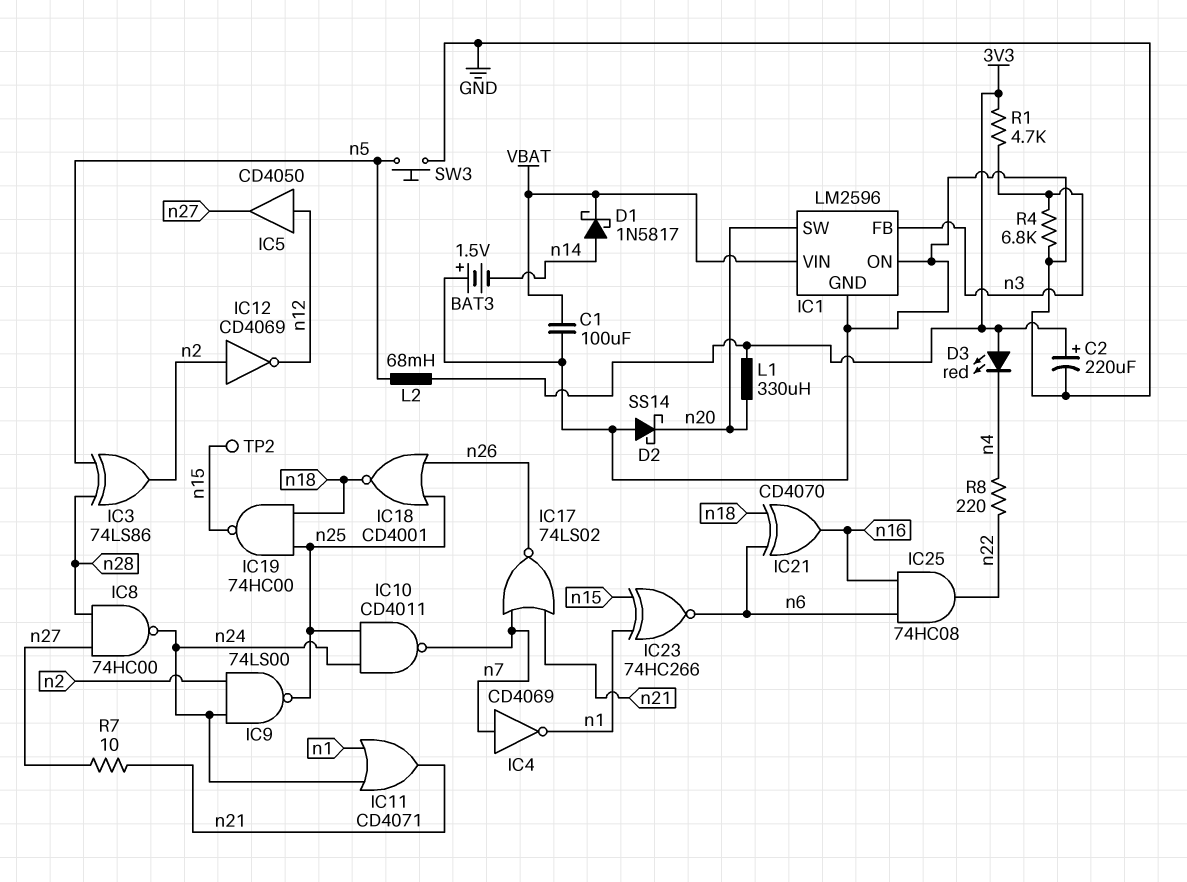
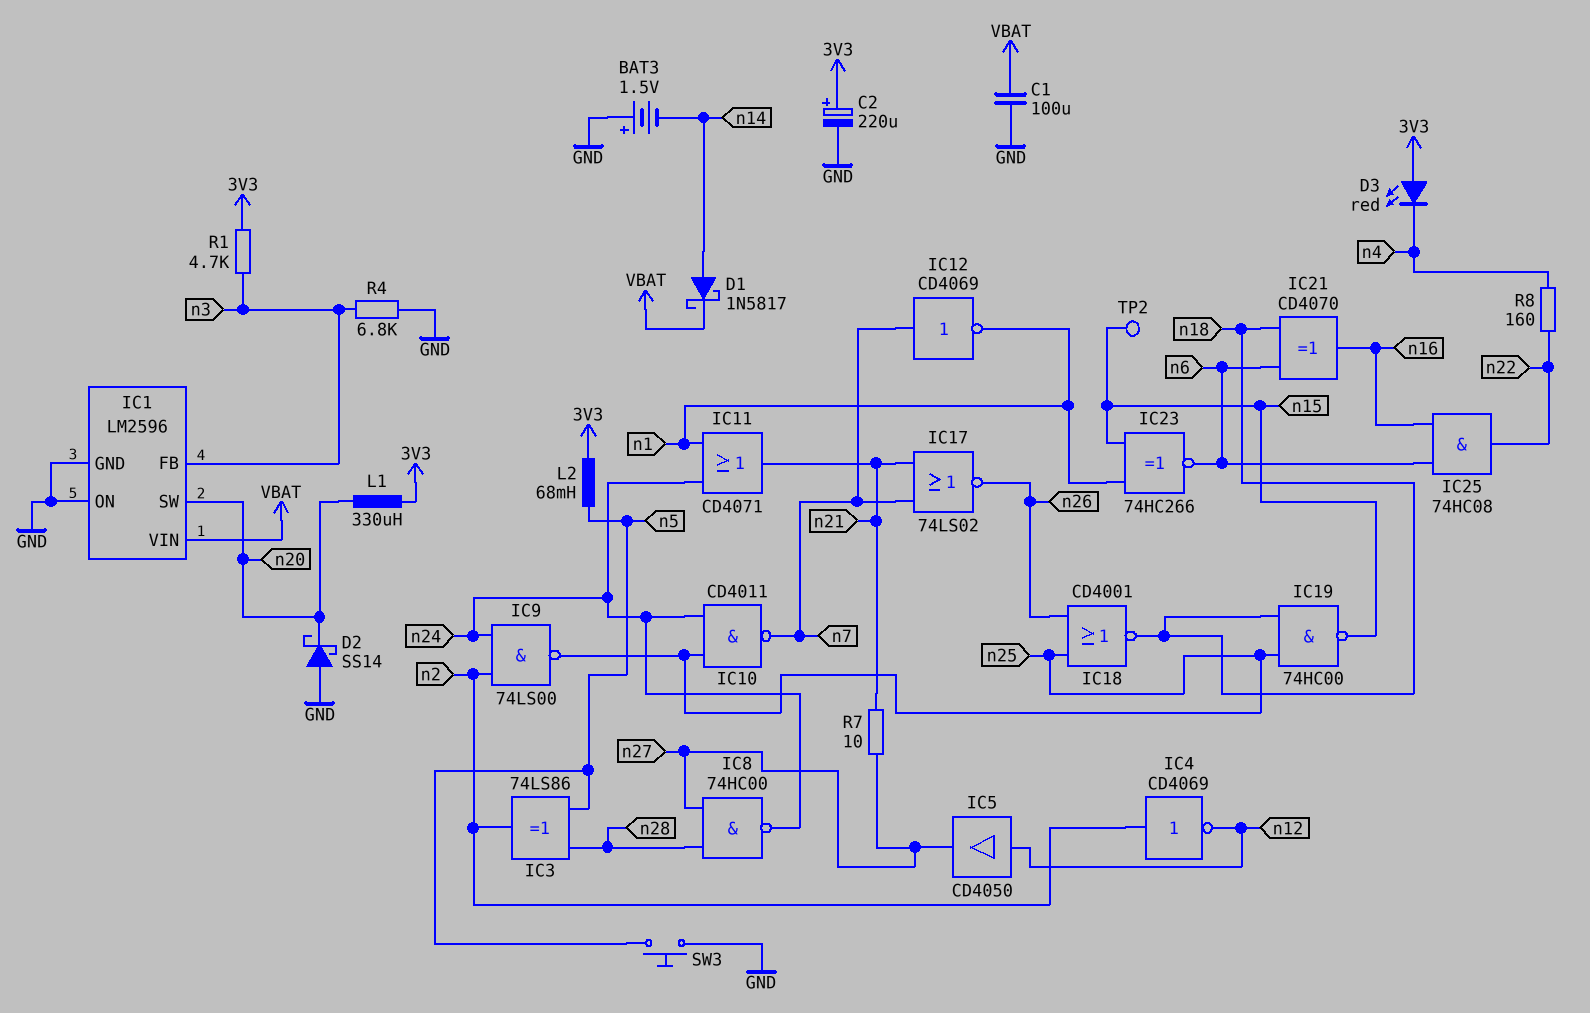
IC4: NOT CD4069 (in n7, out n1) -> NOT CD4069 (in n2, out n12)
IC12: NOT CD4069 (in n2, out n12) -> NOT CD4069 (in n7, out n1)
R8: 220 (n4, n22) -> 160 (n4, n22)

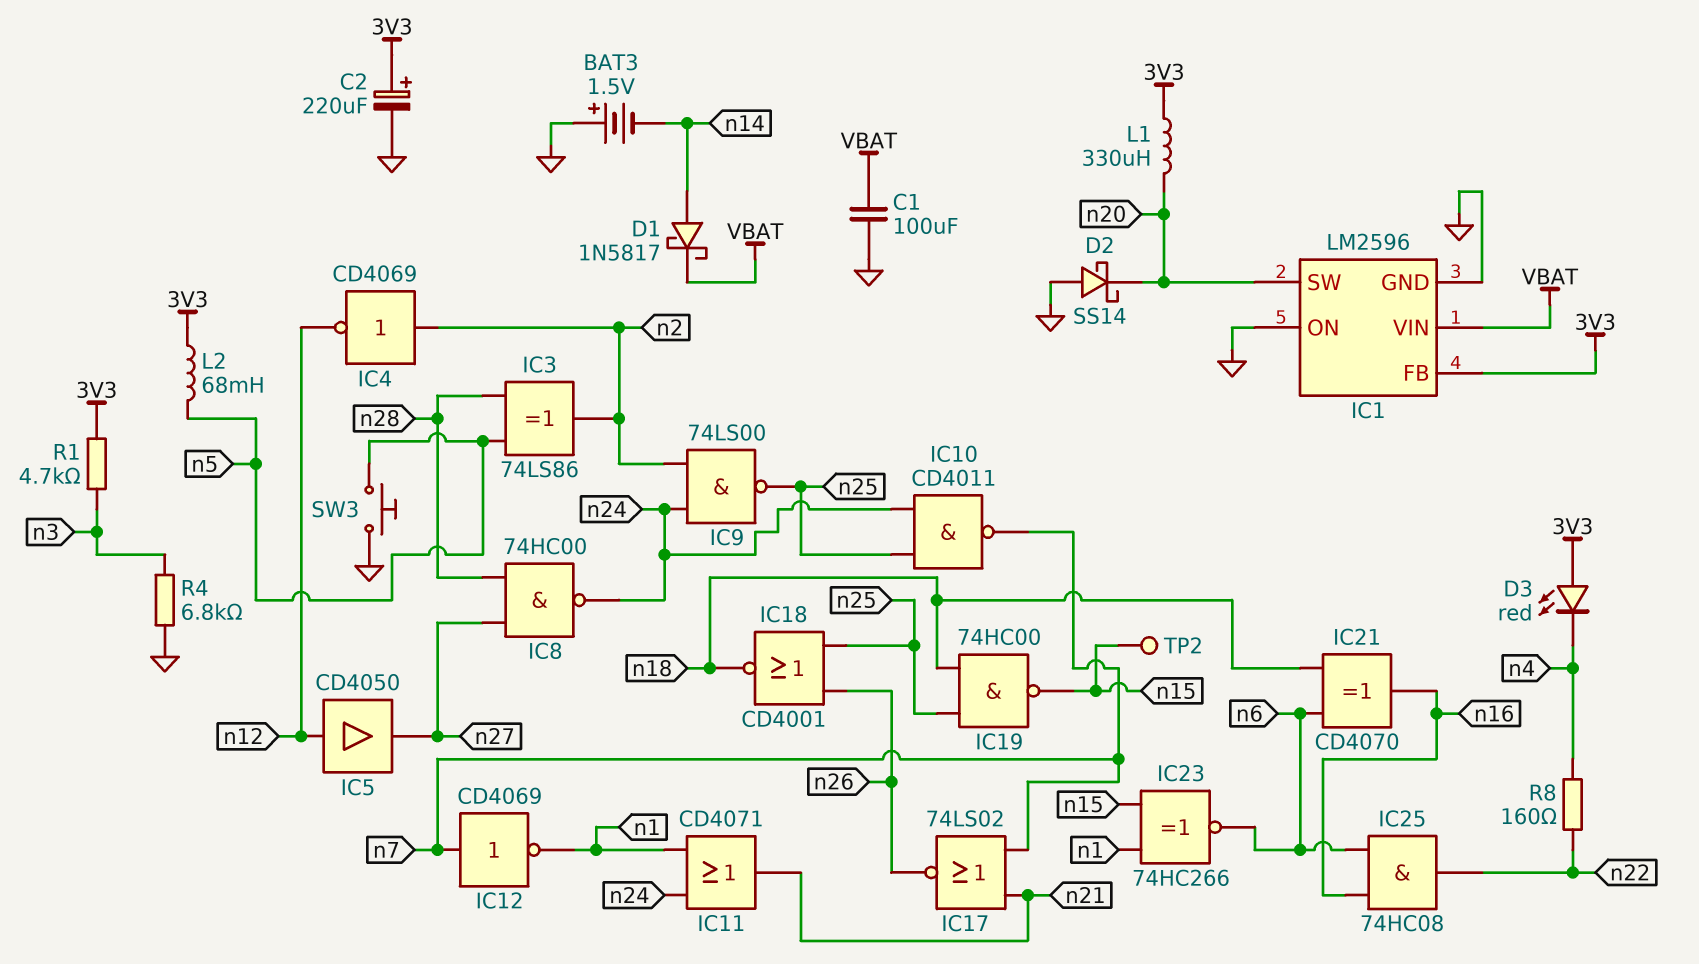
IC1 pin FB: n3 -> 3V3
R7: 10 (n21, n27) -> none

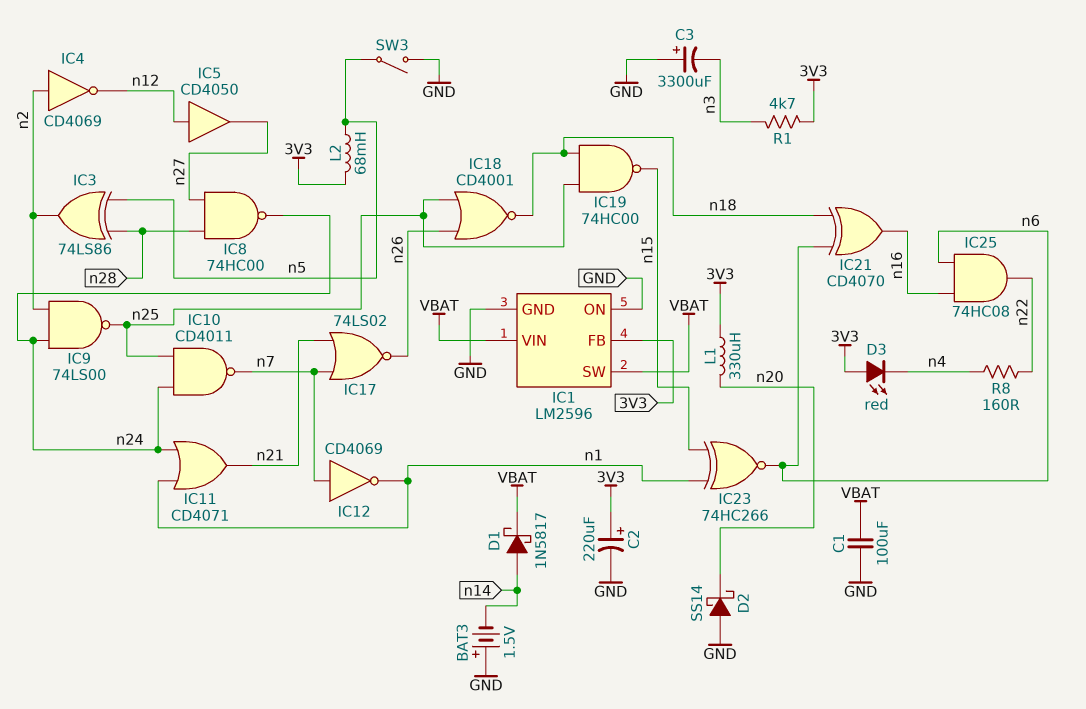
C3: none -> 3300uF (plus GND, minus n3)
IC1 pin SW: n20 -> VBAT
R4: 6.8k (GND, n3) -> none
SW3: button (GND, n5) -> switch (GND, n5)
TP2: test point (n15) -> none

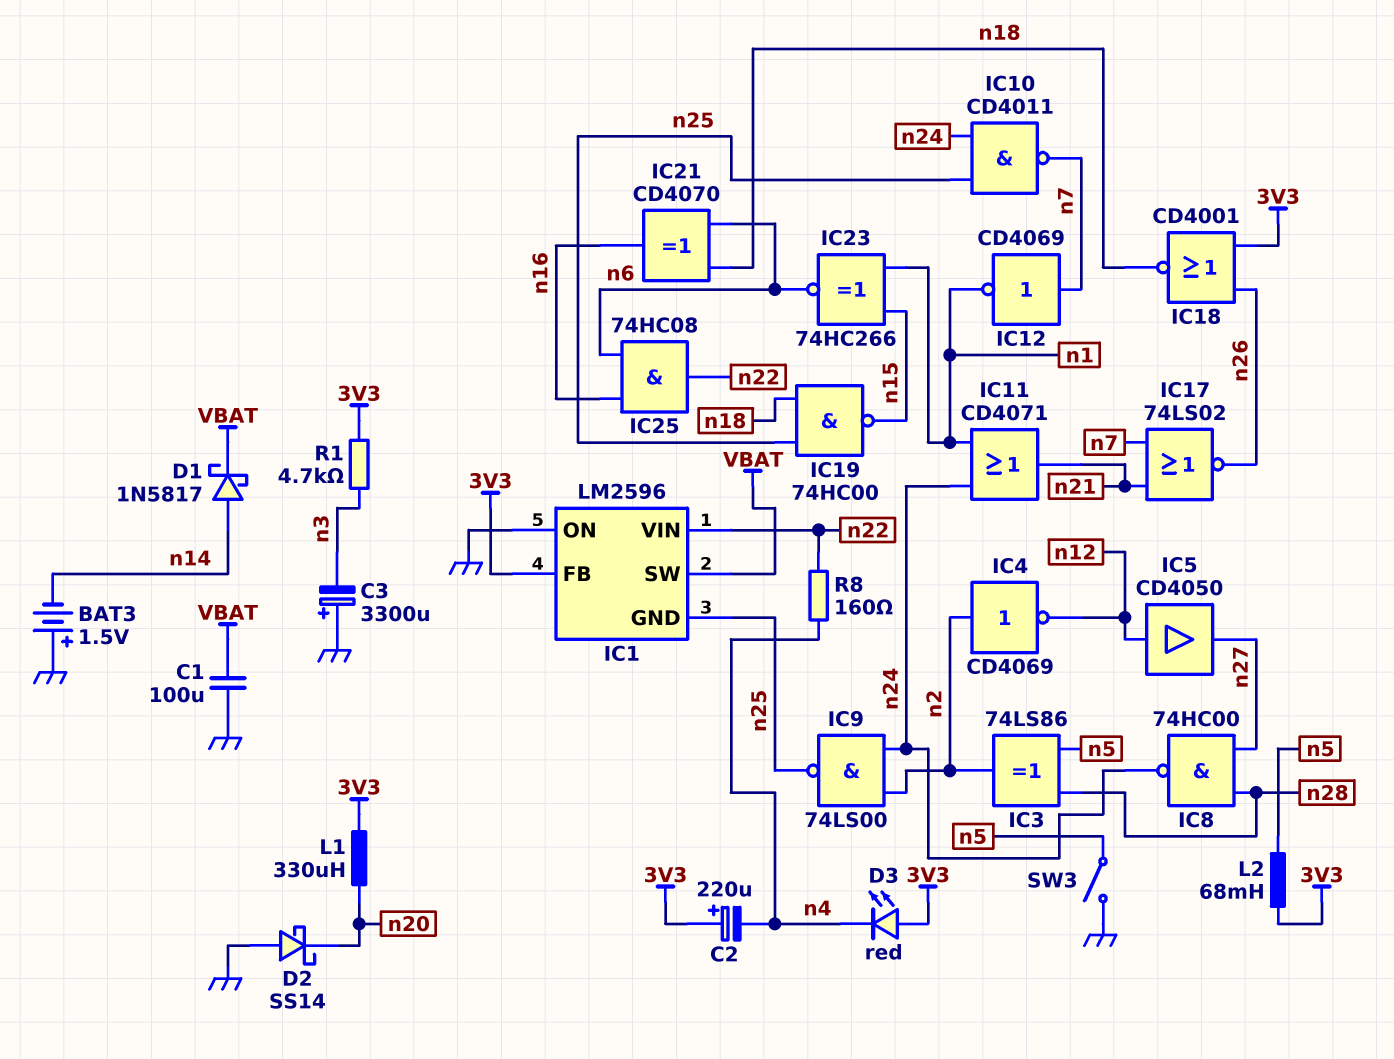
C2: 220uF (plus 3V3, minus GND) -> 220uF (plus 3V3, minus n4)
IC1 pin GND: GND -> n25
IC1 pin VIN: VBAT -> n22
IC18: NOR CD4001 (in n25, in n26, out n18) -> NOR CD4001 (in 3V3, in n26, out n18)

